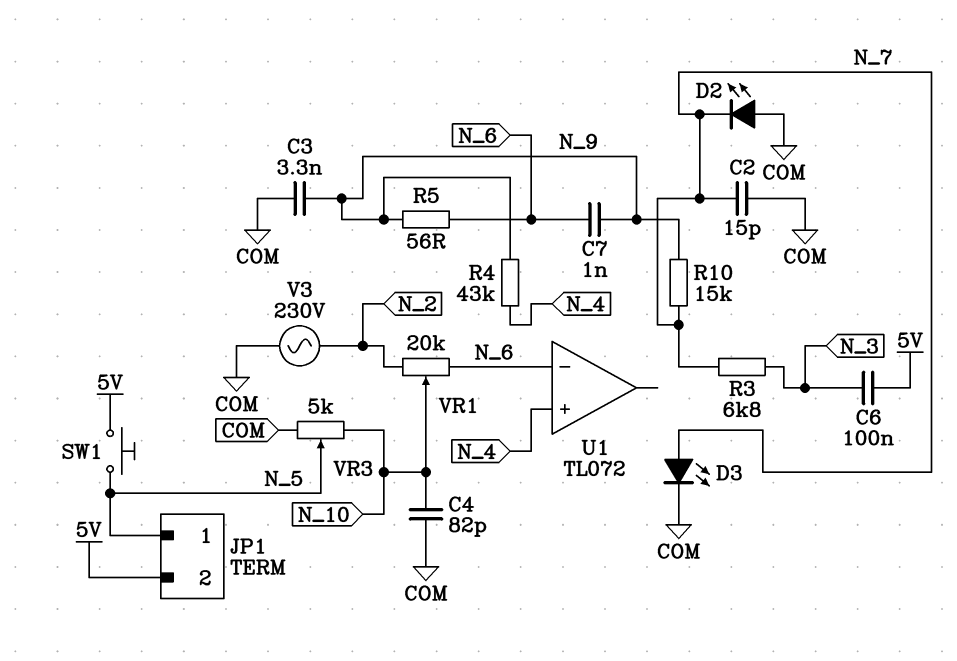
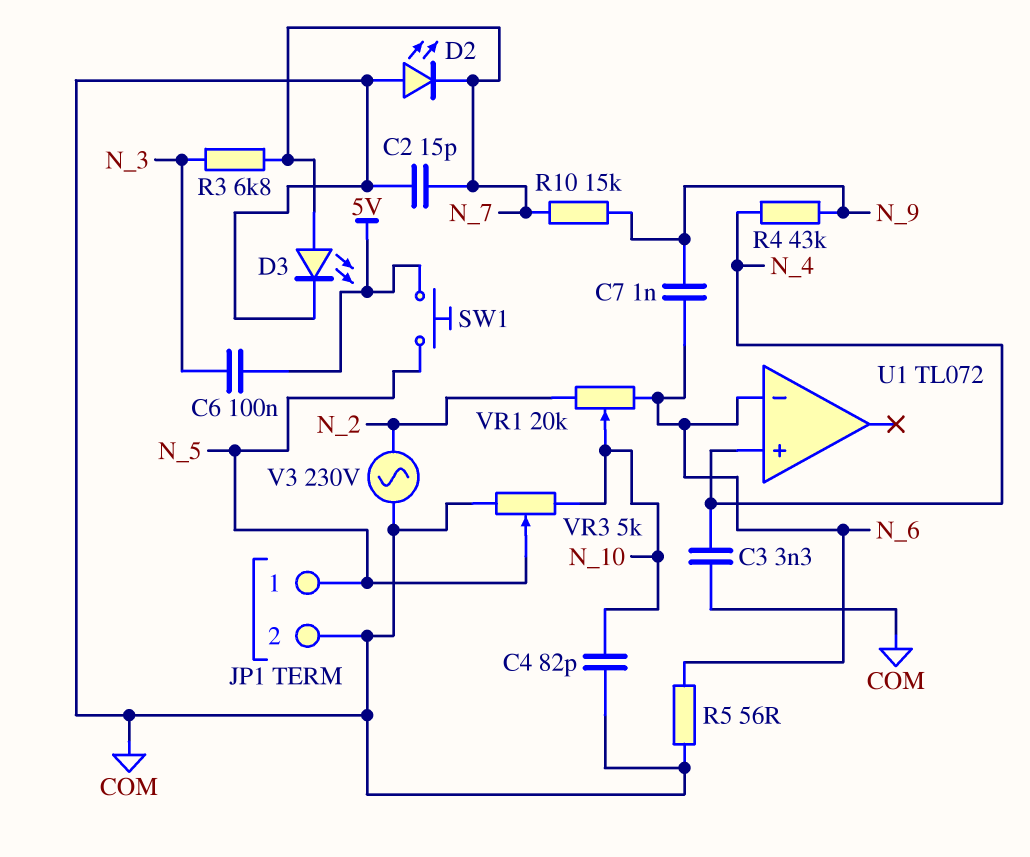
C3: 3.3nF (COM, N_9) -> 3.3nF (COM, N_4)
JP1 pin 2: 5V -> COM
R5: 56 (N_6, N_9) -> 56 (COM, N_6)

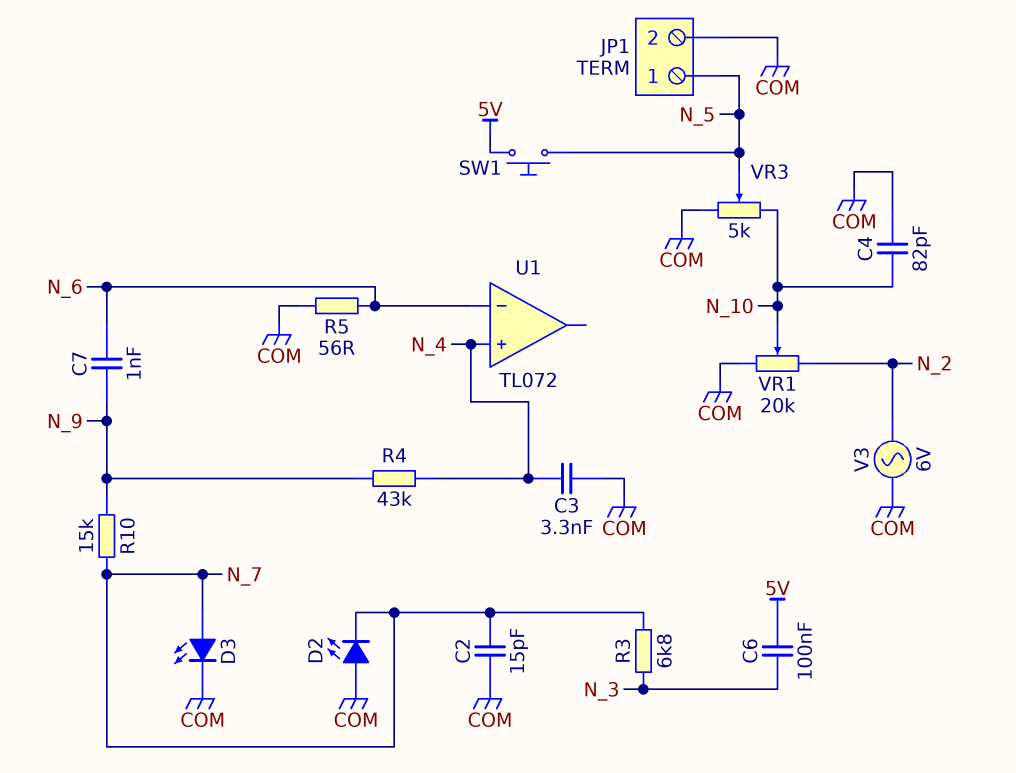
V3: AC 230V (COM, N_2) -> AC 6V (COM, N_2)
VR1: 20k (N_2, N_6, wiper N_10) -> 20k (COM, N_2, wiper N_10)

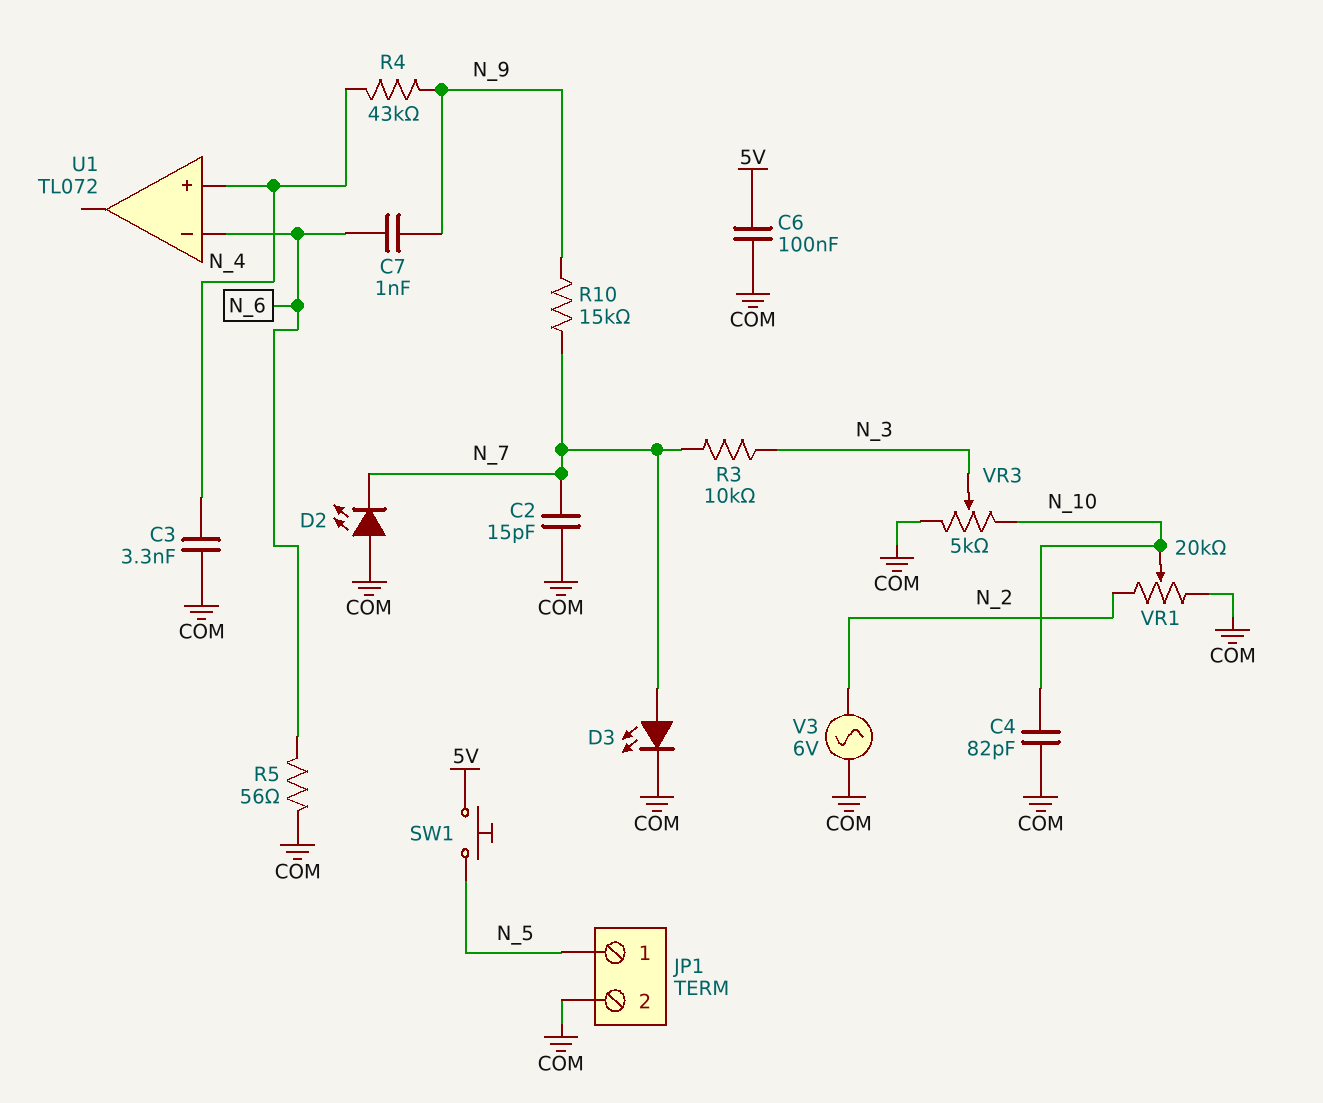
C6: 100nF (5V, N_3) -> 100nF (5V, COM)
R3: 6.8k (N_3, N_7) -> 10k (N_3, N_7)
VR3: 5k (COM, N_10, wiper N_5) -> 5k (COM, N_10, wiper N_3)

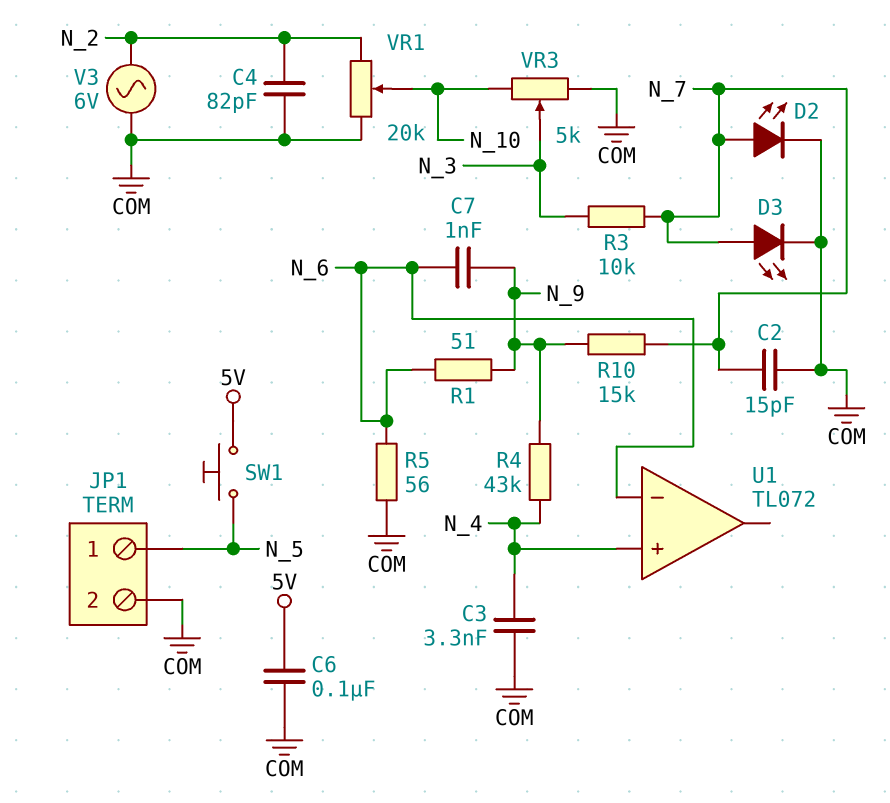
C4: 82pF (COM, N_10) -> 82pF (COM, N_2)
D2: LED (A COM, K N_7) -> LED (A N_7, K COM)
R1: none -> 51 (N_6, N_9)

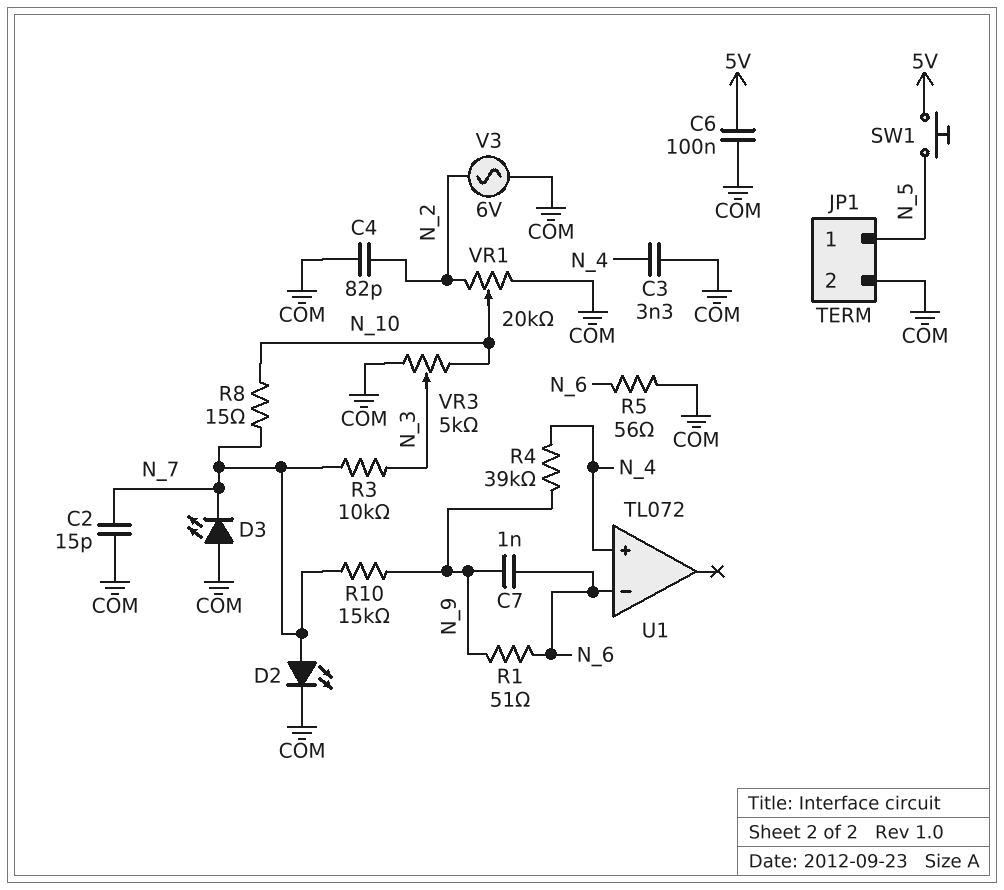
D3: LED (A N_7, K COM) -> LED (A COM, K N_7)
R4: 43k (N_4, N_9) -> 39k (N_4, N_9)
R8: none -> 15 (N_7, N_10)

